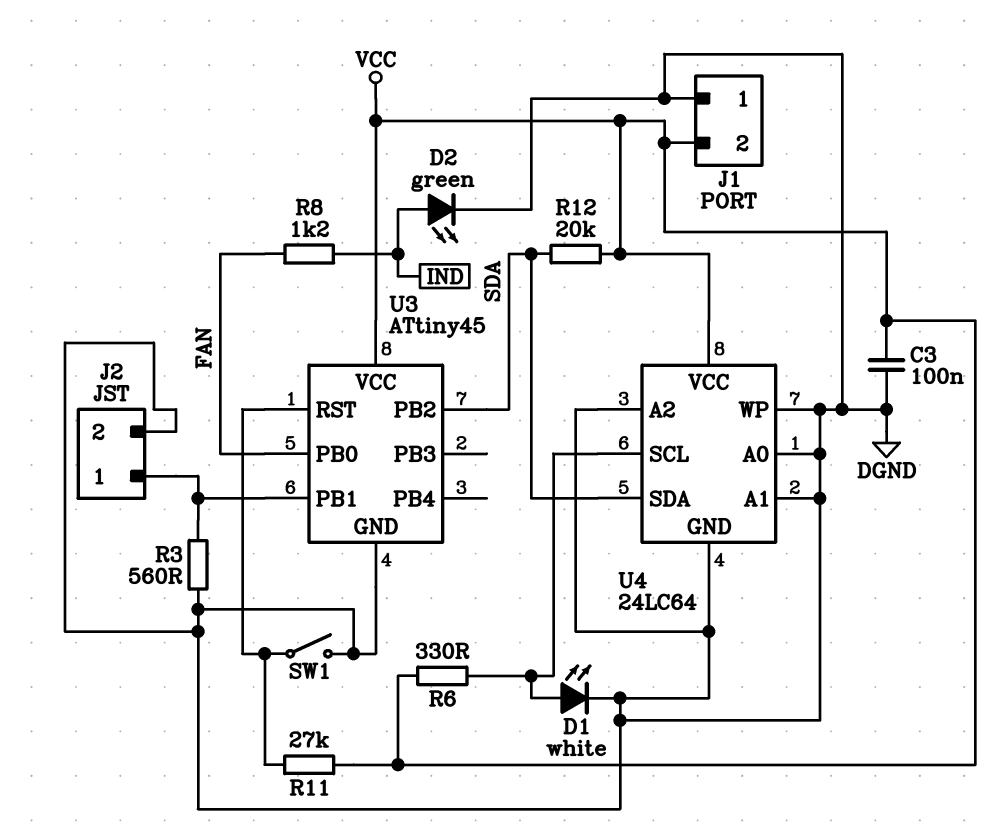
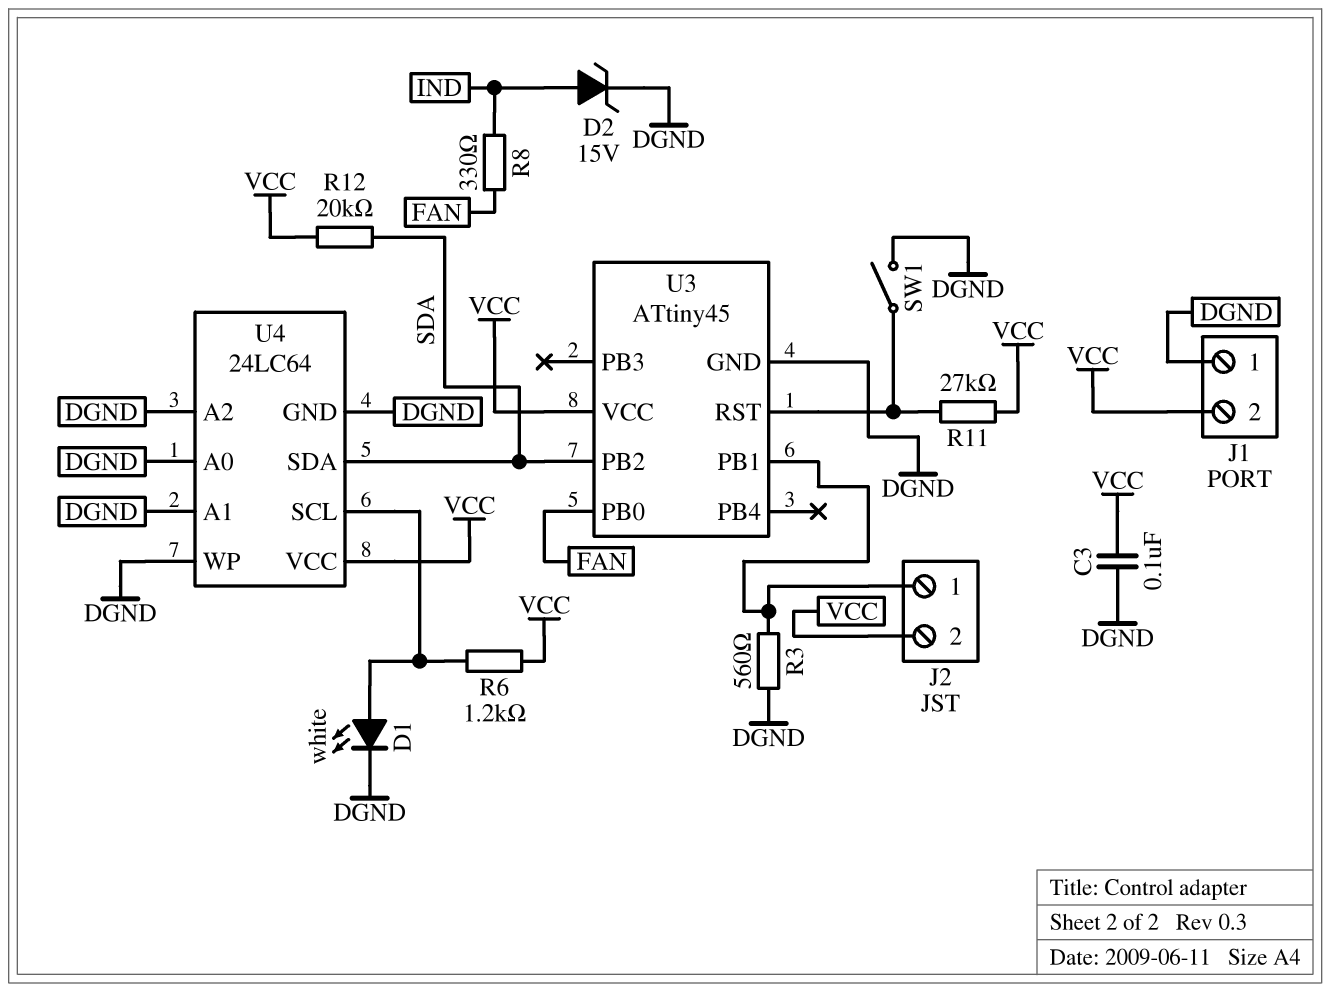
D2: LED green (A IND, K DGND) -> zener 15V (A IND, K DGND)
J2 pin 2: DGND -> VCC
R6: 330 (U4/SCL, VCC) -> 1.2k (U4/SCL, VCC)
R8: 1.2k (FAN, IND) -> 330 (FAN, IND)

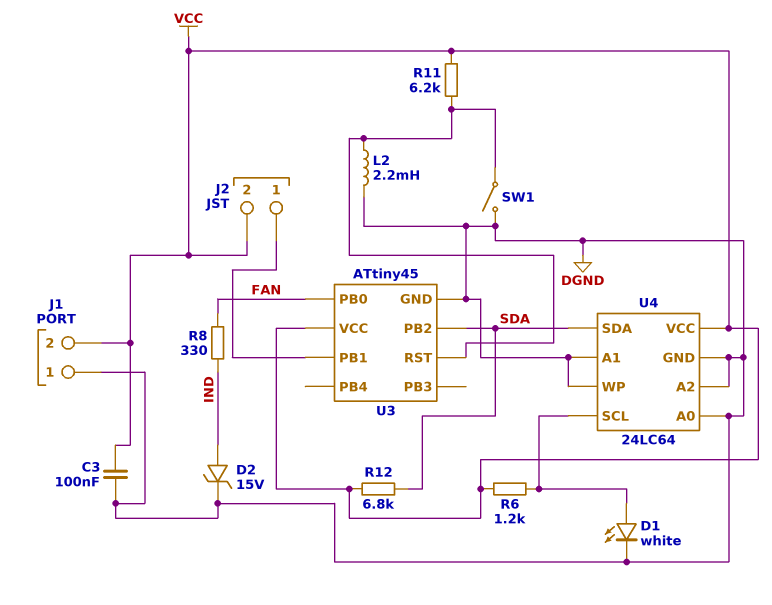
L2: none -> 2.2mH (DGND, U3/RST)
R3: 560 (DGND, J2/1) -> none
R11: 27k (U3/RST, VCC) -> 6.2k (U3/RST, VCC)
R12: 20k (SDA, VCC) -> 6.8k (SDA, VCC)

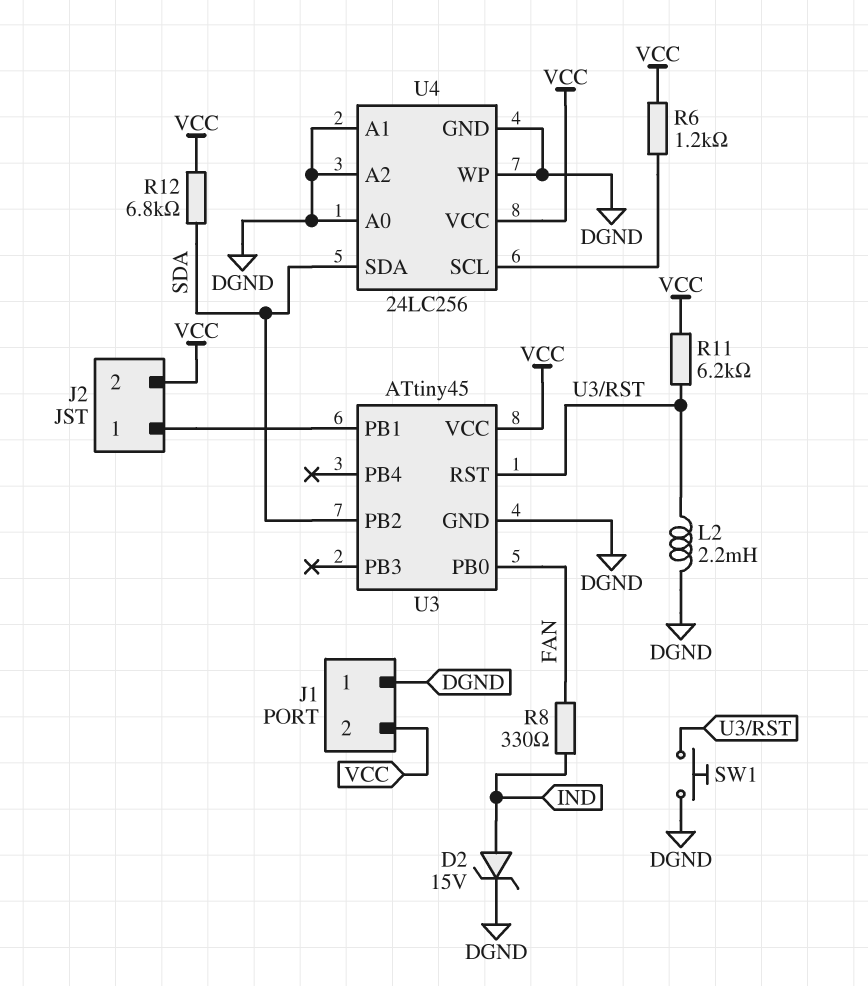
C3: 100nF (DGND, VCC) -> none
D1: LED white (A U4/SCL, K DGND) -> none
SW1: switch (DGND, U3/RST) -> button (DGND, U3/RST)
U4: 24LC64 -> 24LC256

